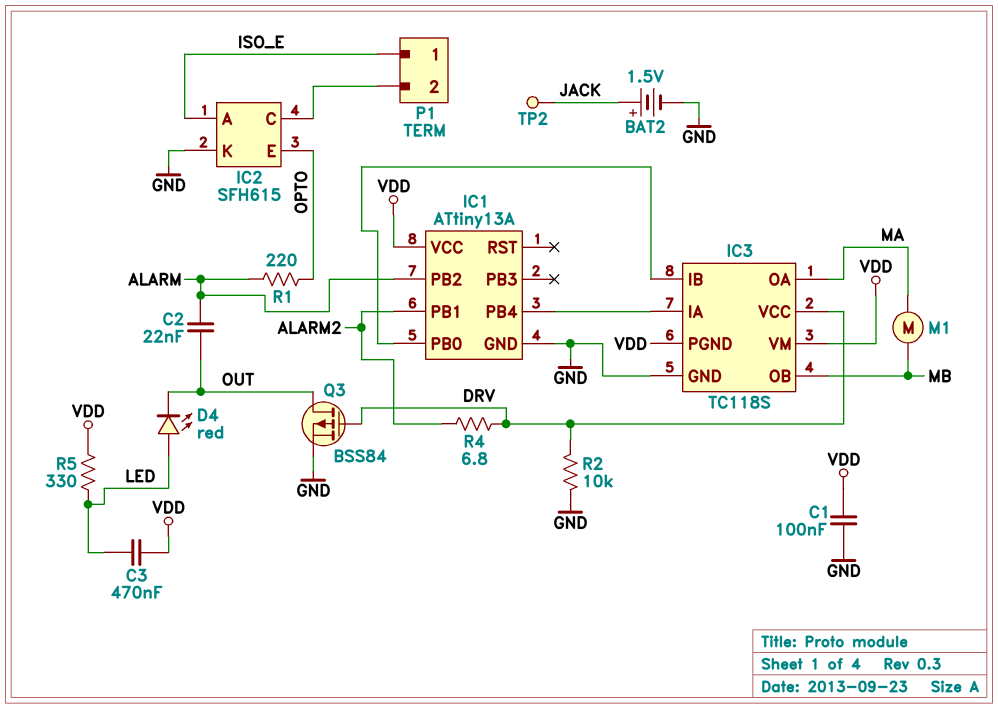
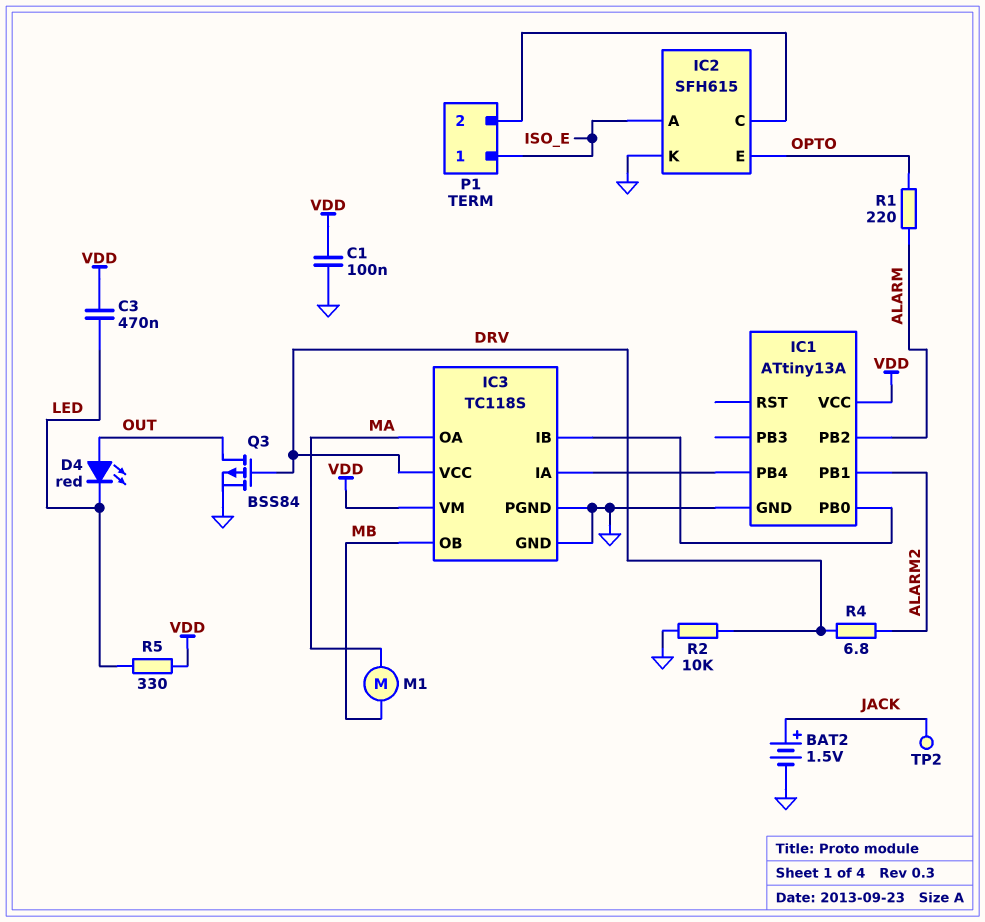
C2: 22nF (ALARM, OUT) -> none
D4: LED red (A LED, K OUT) -> LED red (A OUT, K LED)
IC3 pin PGND: VDD -> GND

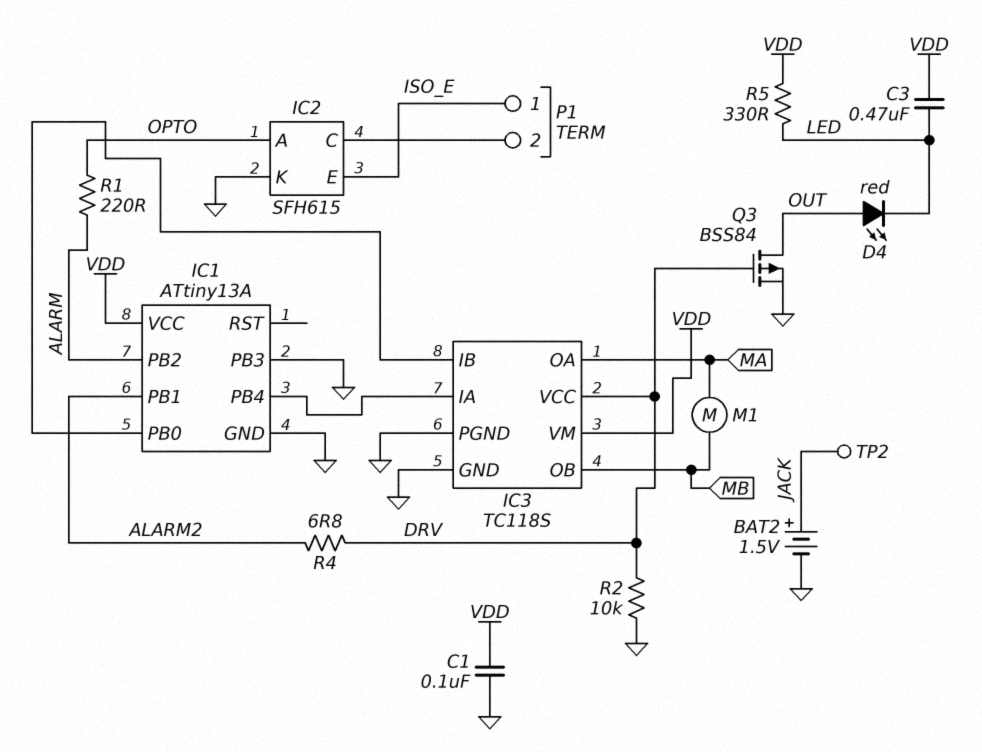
IC1 pin PB3: none -> GND
IC2 pin A: ISO_E -> OPTO
IC2 pin E: OPTO -> ISO_E

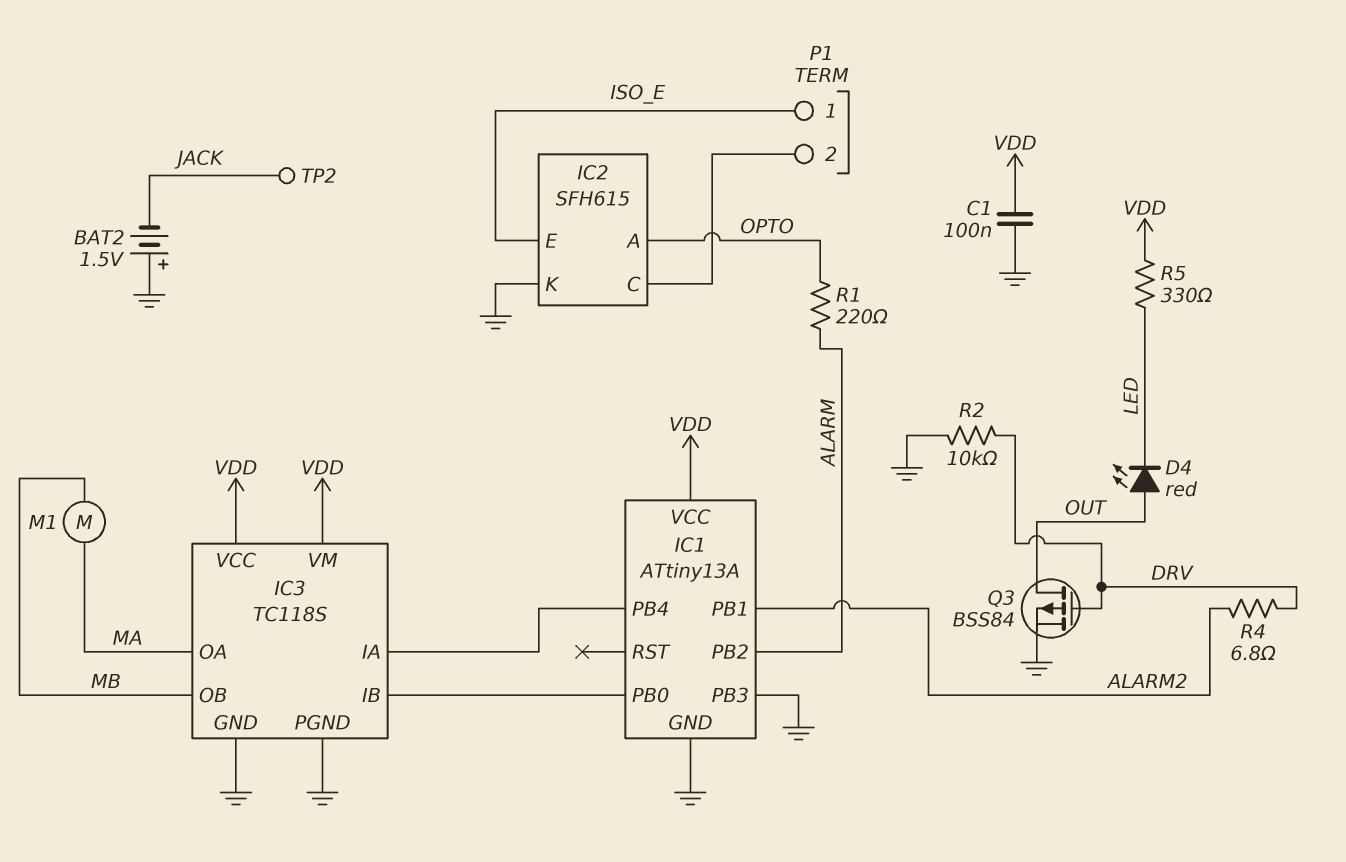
BAT2: 1.5V (plus JACK, minus GND) -> 1.5V (plus GND, minus JACK)
C3: 470nF (LED, VDD) -> none
IC3 pin VCC: DRV -> VDD

